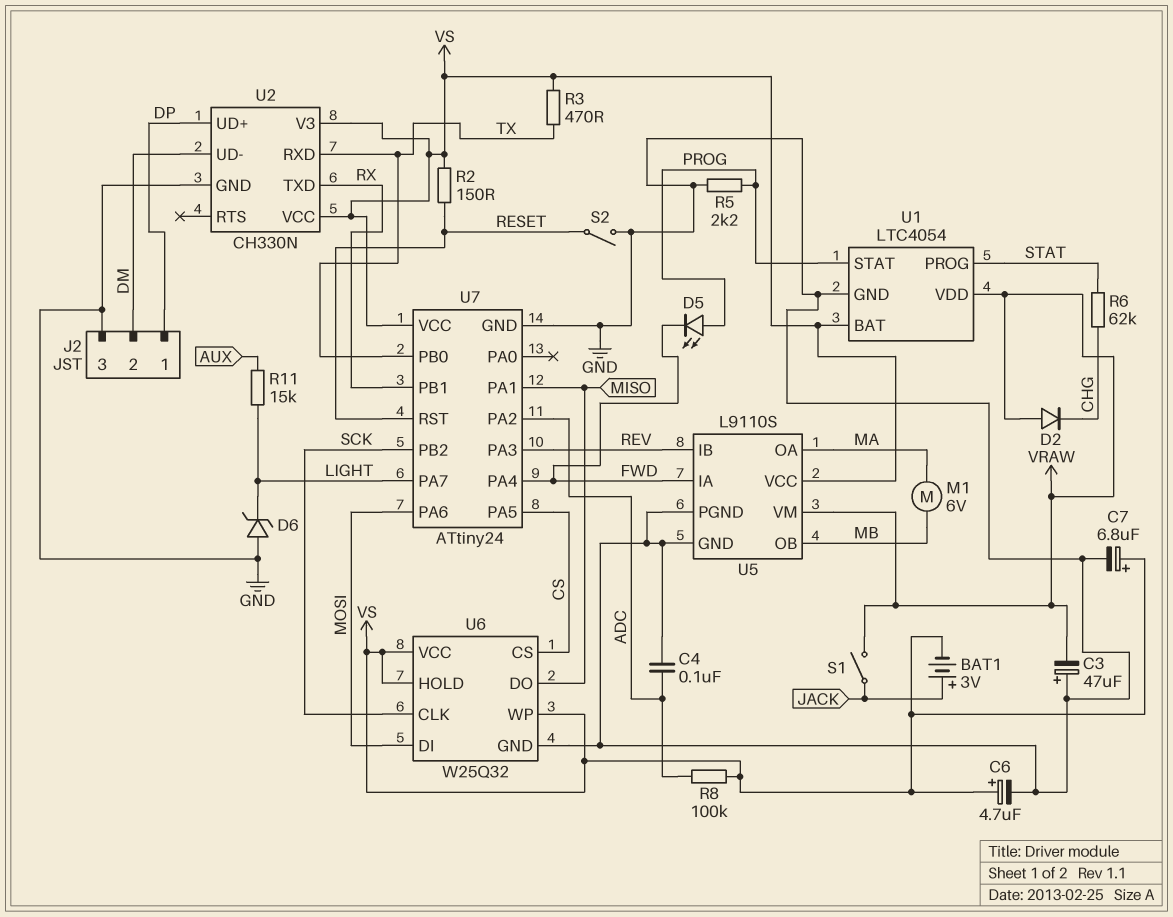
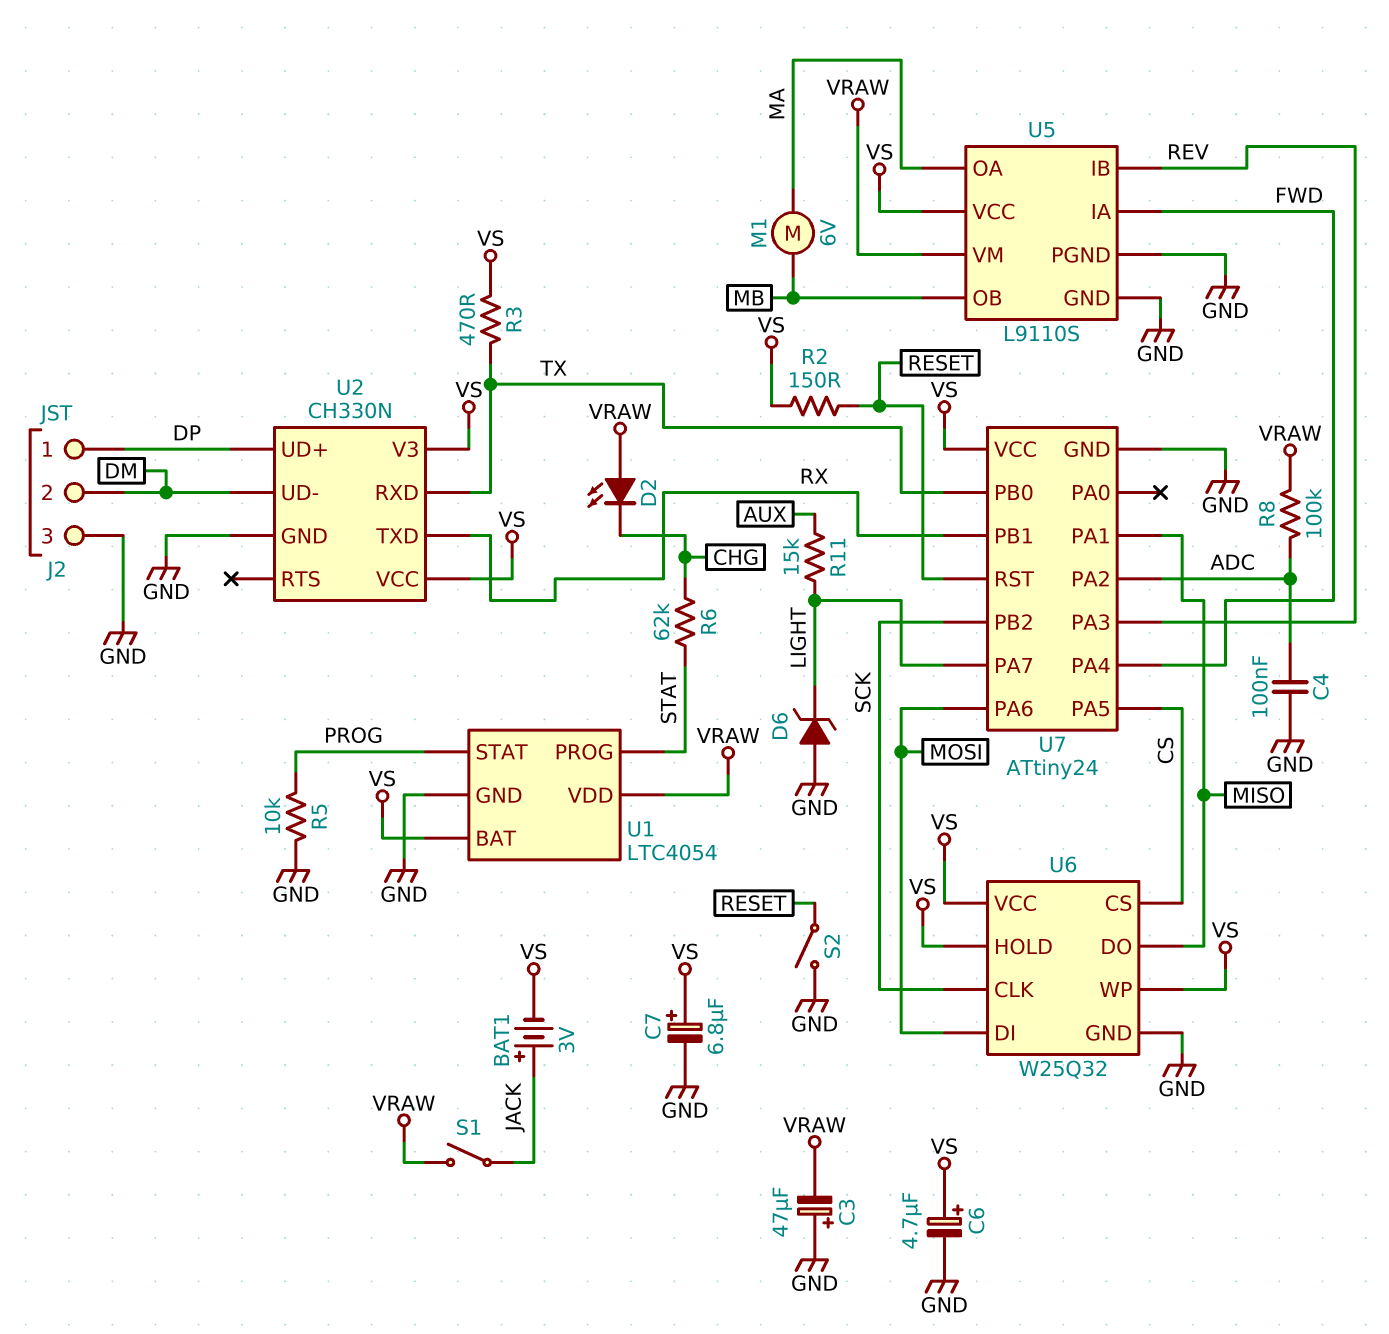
D2: diode (A VRAW, K CHG) -> LED (A VRAW, K CHG)
D5: LED (A PROG, K FWD) -> none
R5: 2.2k (GND, PROG) -> 10k (GND, PROG)
R8: 100k (ADC, VS) -> 100k (ADC, VRAW)

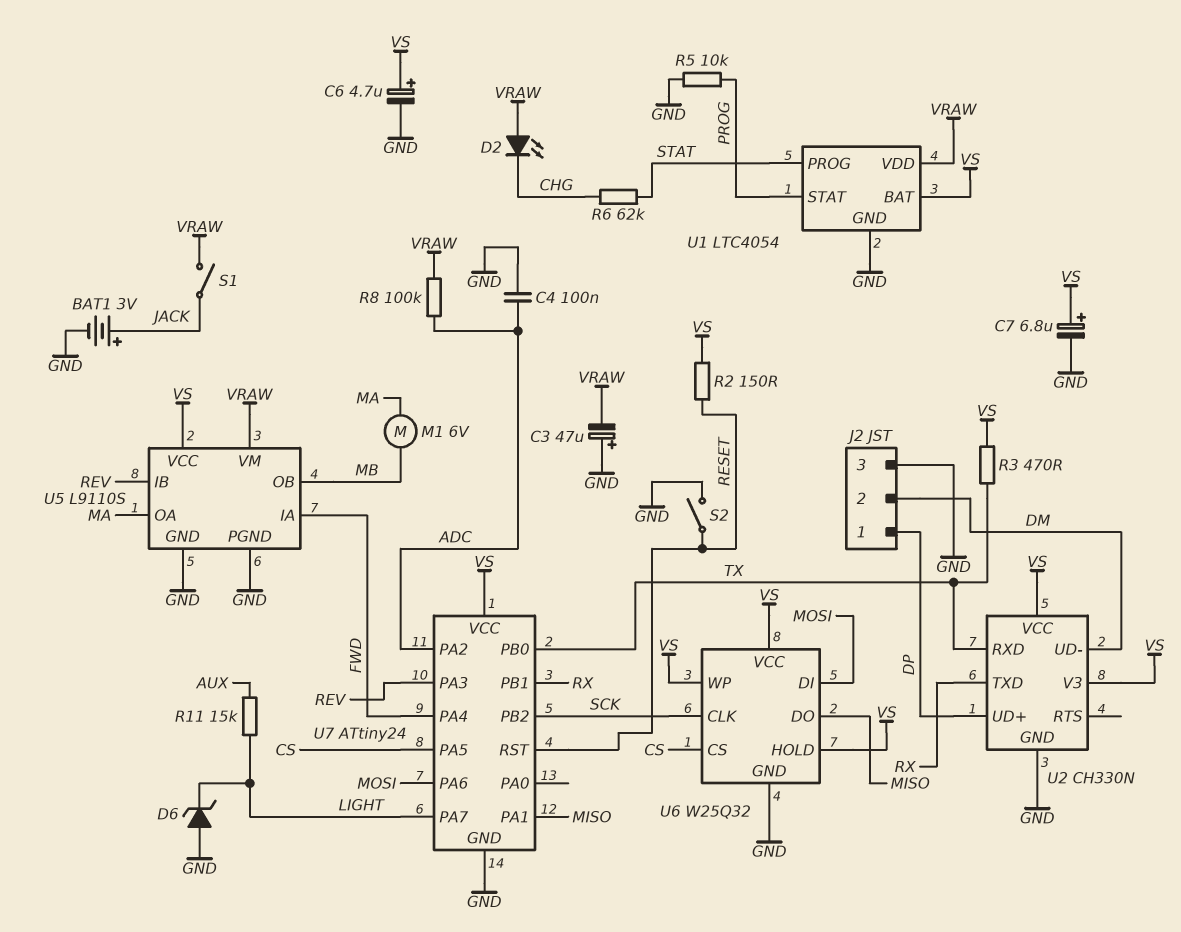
BAT1: 3V (plus JACK, minus VS) -> 3V (plus JACK, minus GND)

